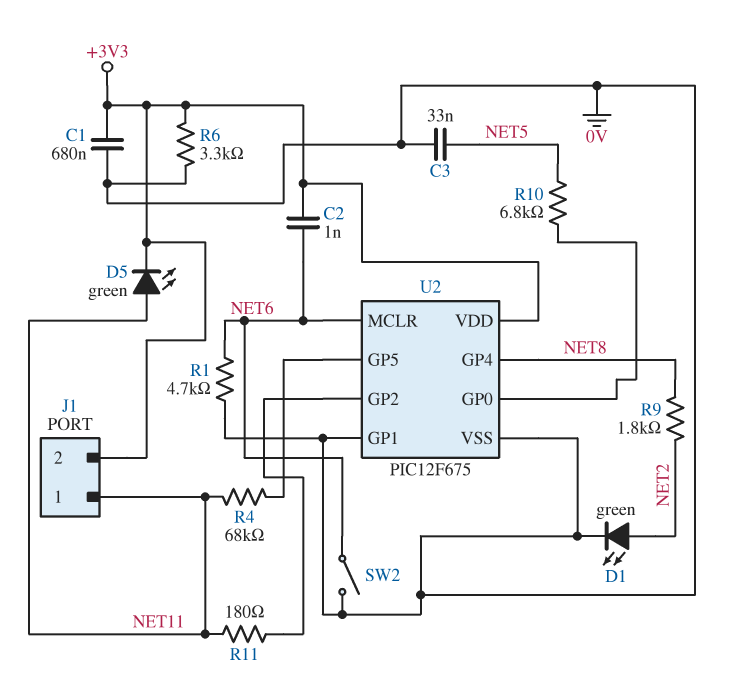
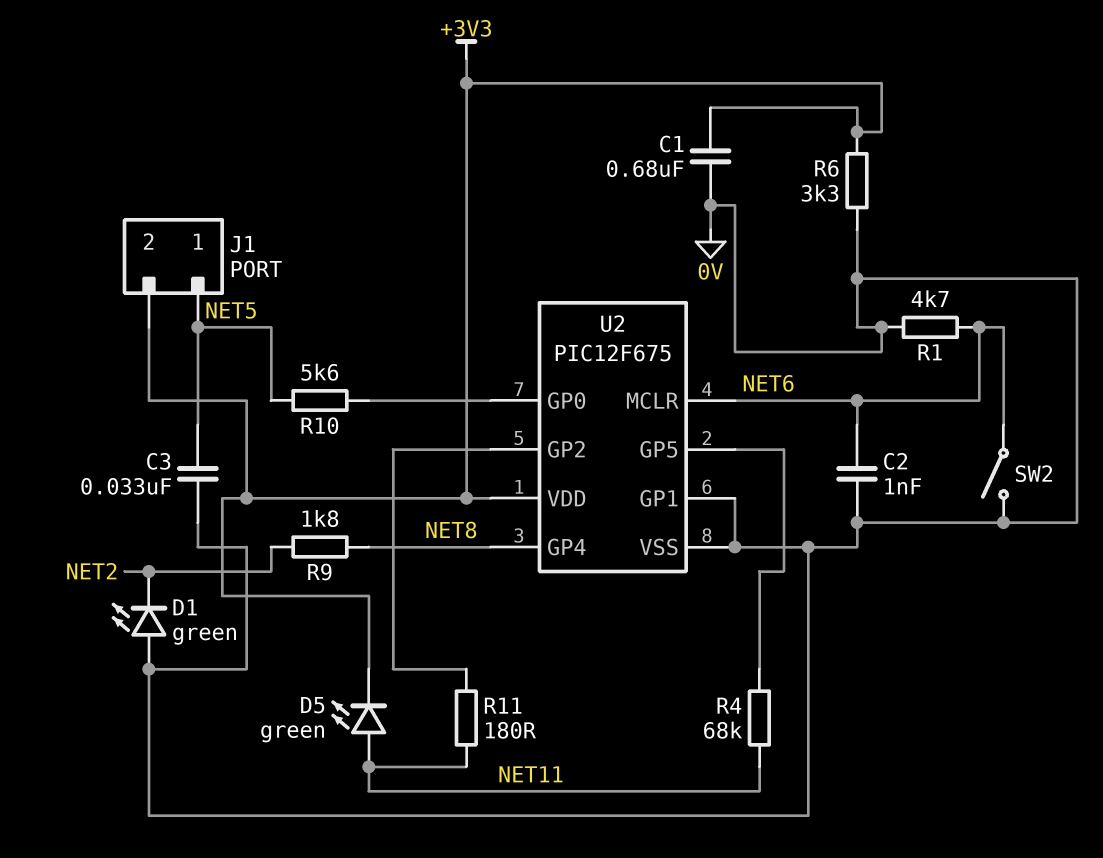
C2: 1nF (+3V3, NET6) -> 1nF (0V, NET6)
D1: LED green (A NET2, K 0V) -> LED green (A 0V, K NET2)
J1 pin 1: NET11 -> NET5
R10: 6.8k (NET5, U2/GP0) -> 5.6k (NET5, U2/GP0)

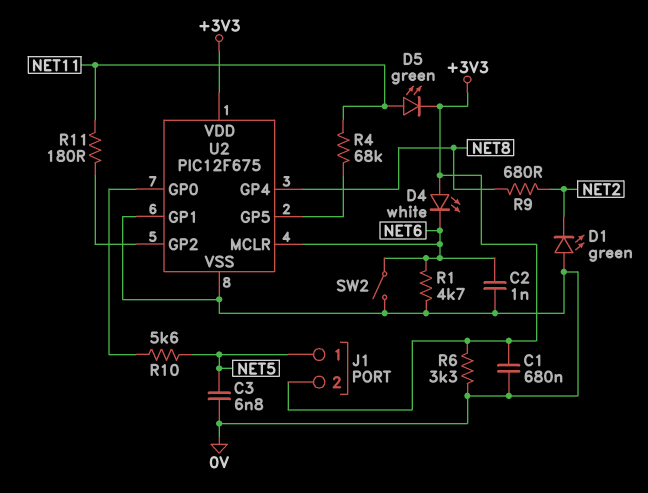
C3: 33nF (0V, NET5) -> 6.8nF (0V, NET5)
D4: none -> LED white (A +3V3, K NET6)
R9: 1.8k (NET2, NET8) -> 680 (NET2, NET8)

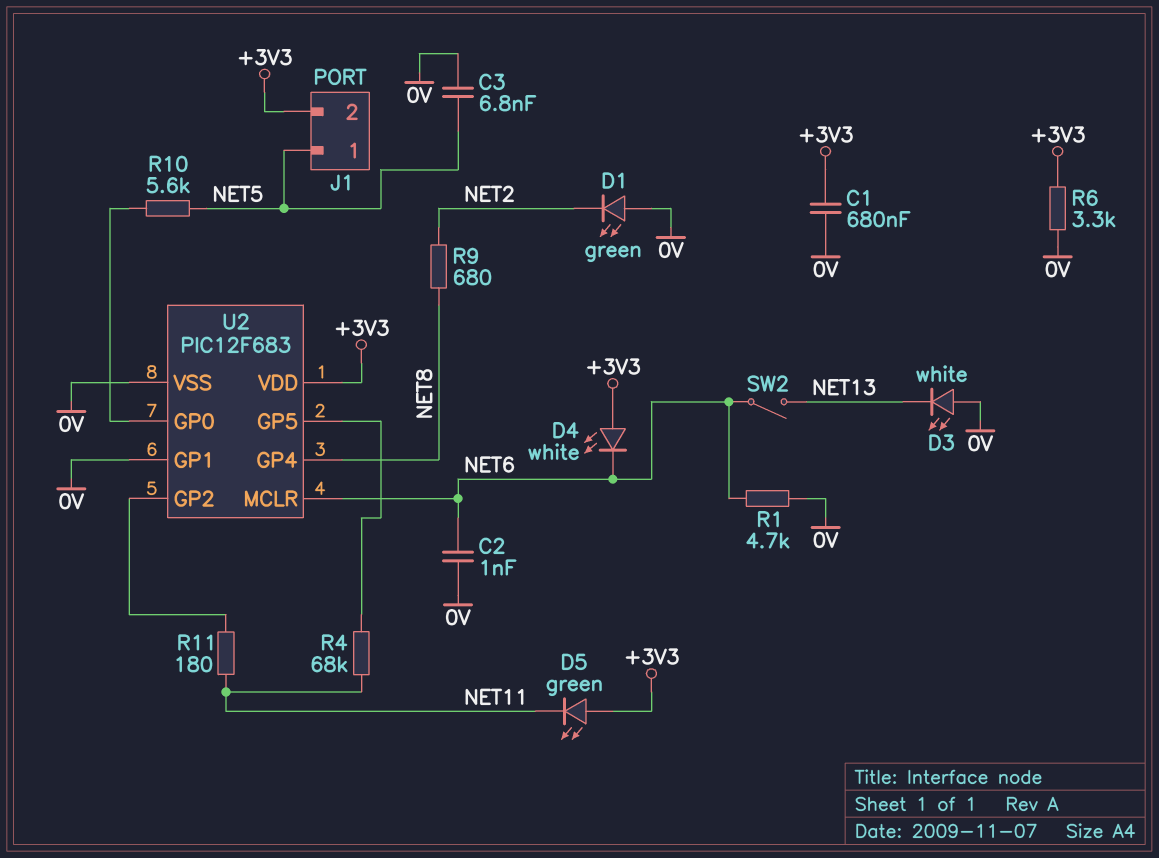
D3: none -> LED white (A 0V, K NET13)
D5: LED green (A NET11, K +3V3) -> LED green (A +3V3, K NET11)
SW2: switch (0V, NET6) -> switch (NET6, NET13)
U2: PIC12F675 -> PIC12F683

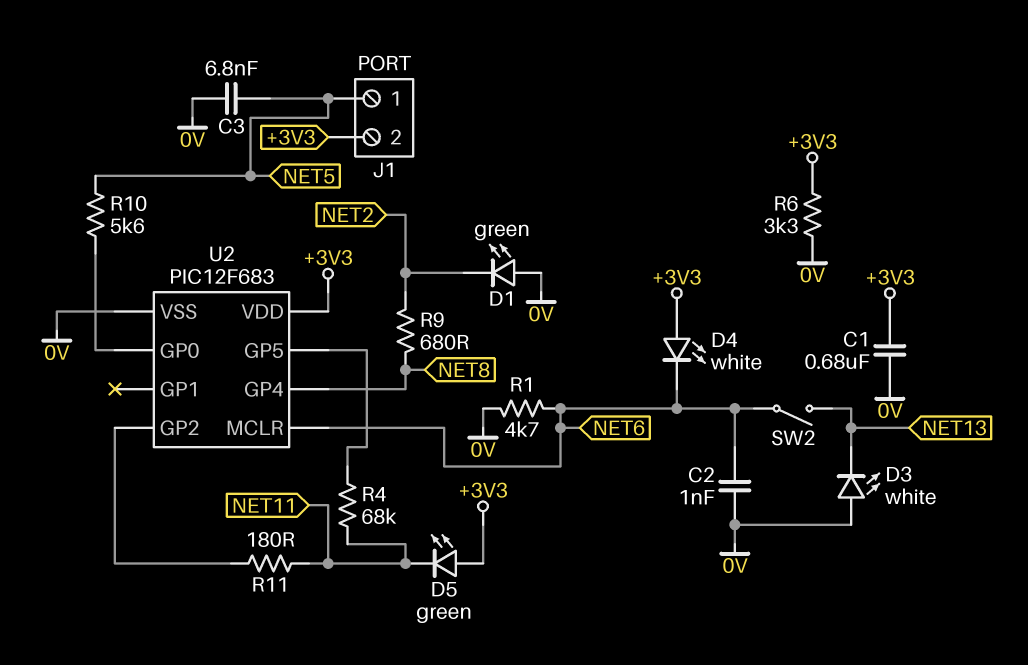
U2 pin GP1: 0V -> none

